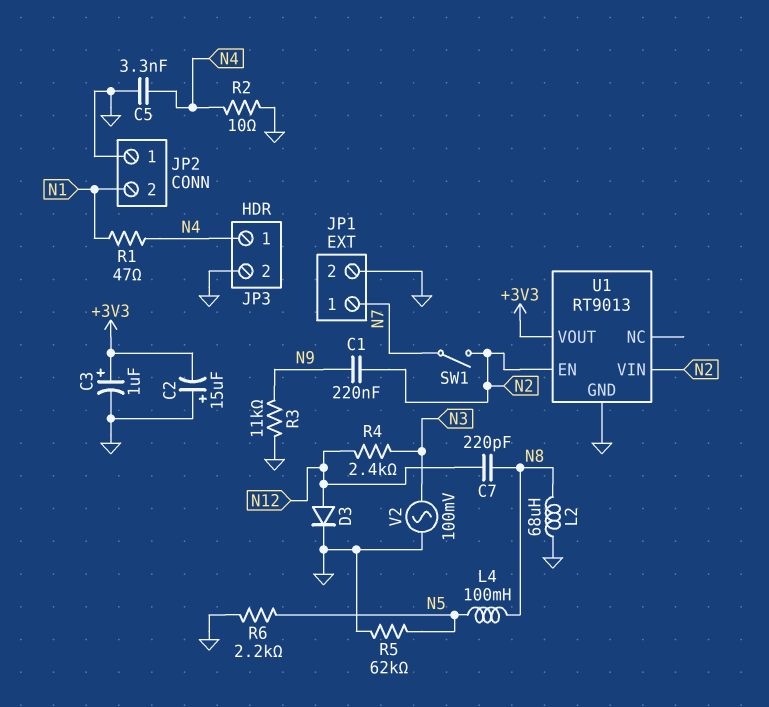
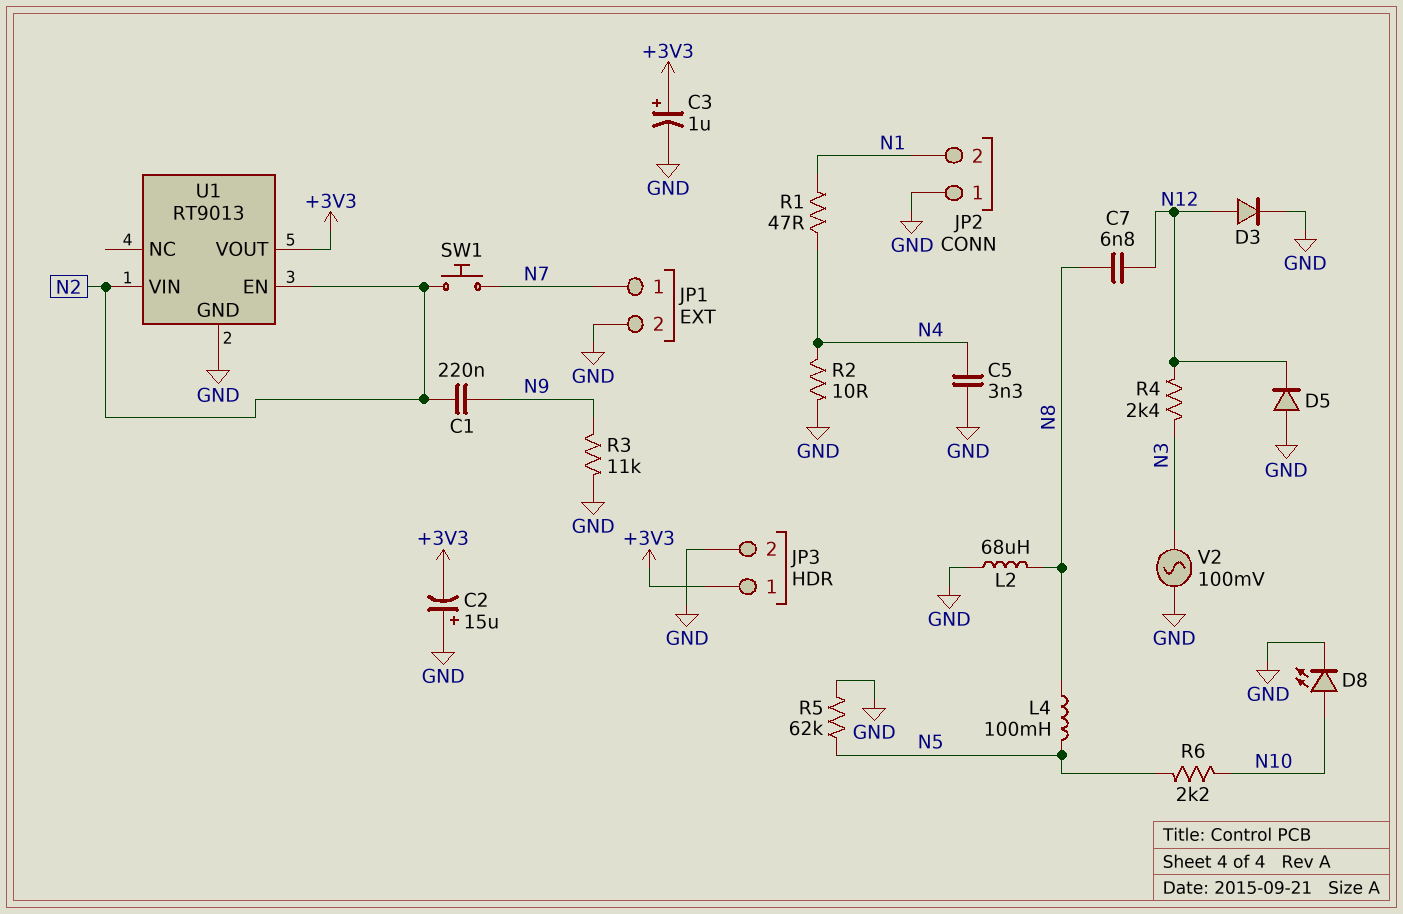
C7: 220pF (N8, N12) -> 6.8nF (N8, N12)
D5: none -> diode (A GND, K N12)
D8: none -> LED (A N10, K GND)
JP3 pin 1: N4 -> +3V3
R6: 2.2k (GND, N5) -> 2.2k (N5, N10)
SW1: switch (N2, N7) -> button (N2, N7)

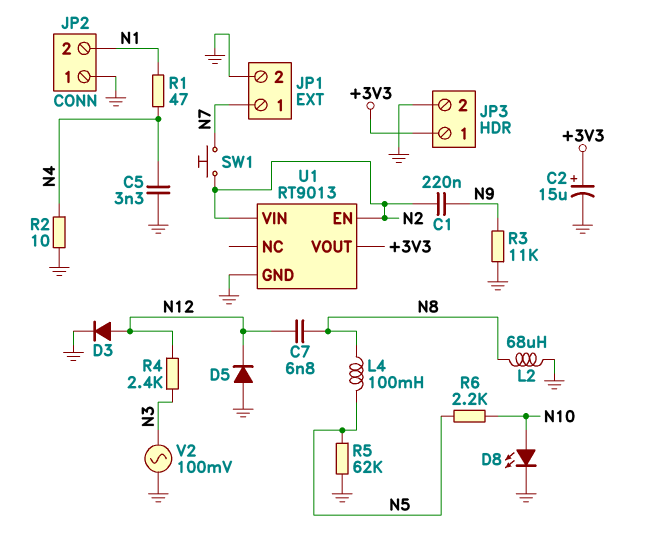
C2: 15uF (plus GND, minus +3V3) -> 15uF (plus +3V3, minus GND)
C3: 1uF (plus +3V3, minus GND) -> none

